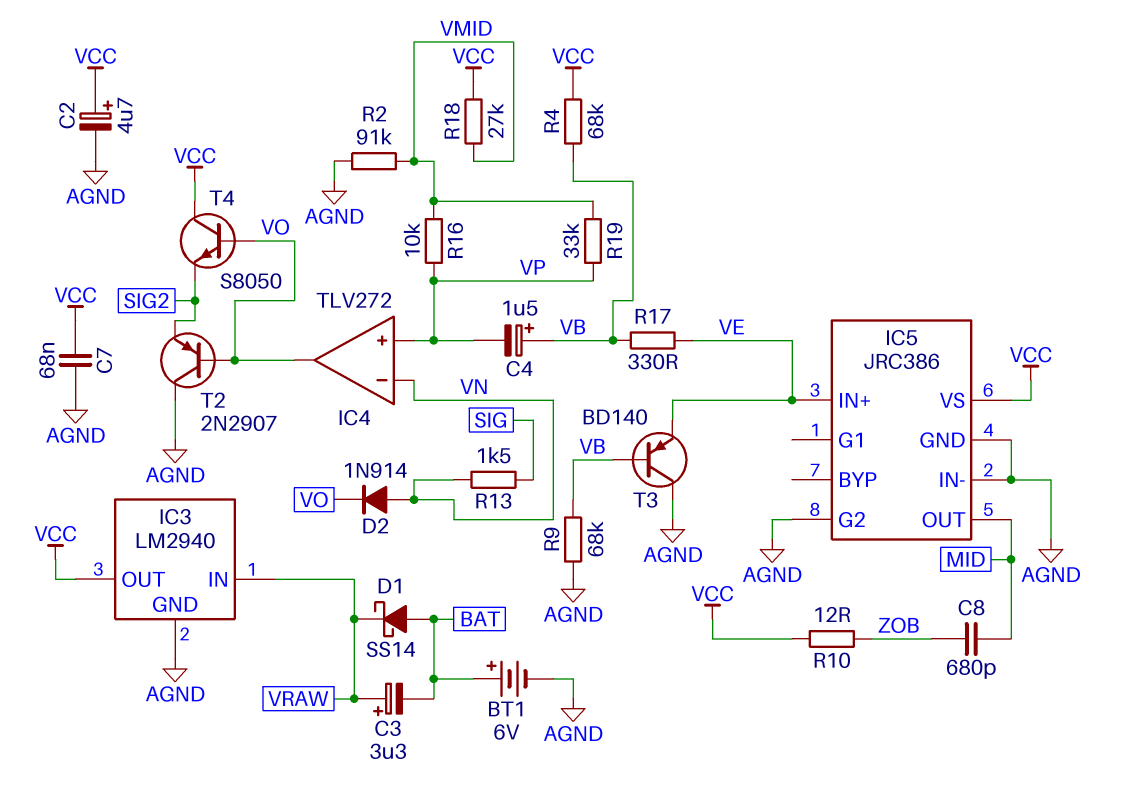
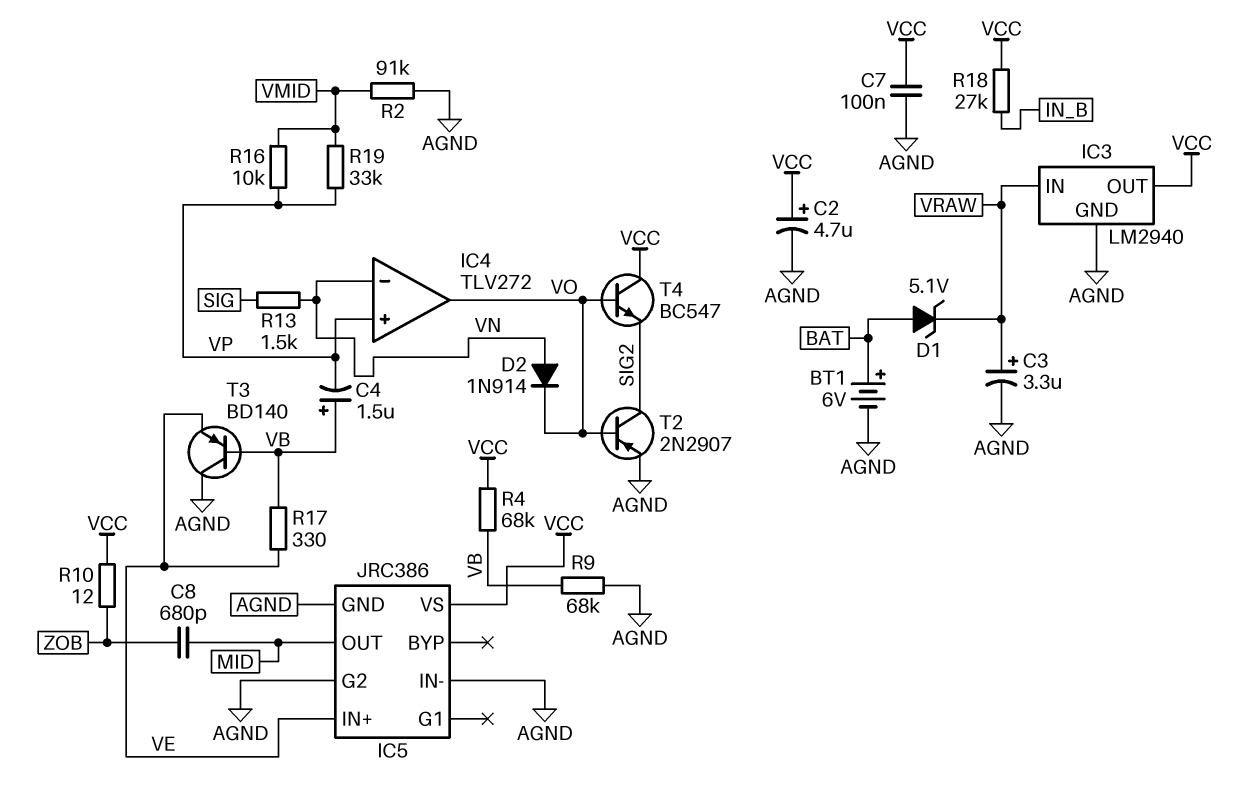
C3: 3.3uF (plus VRAW, minus BAT) -> 3.3uF (plus VRAW, minus AGND)
C7: 68nF (AGND, VCC) -> 100nF (AGND, VCC)
D1: schottky SS14 (A BAT, K VRAW) -> zener 5.1V (A BAT, K VRAW)
R18: 27k (VCC, VMID) -> 27k (IN_B, VCC)
T2: PNP 2N2907 (B VO, C AGND, E SIG2) -> PNP 2N2907 (B VO, C SIG2, E AGND)
T4: NPN S8050 (B VO, C VCC, E SIG2) -> NPN BC547 (B VO, C VCC, E SIG2)

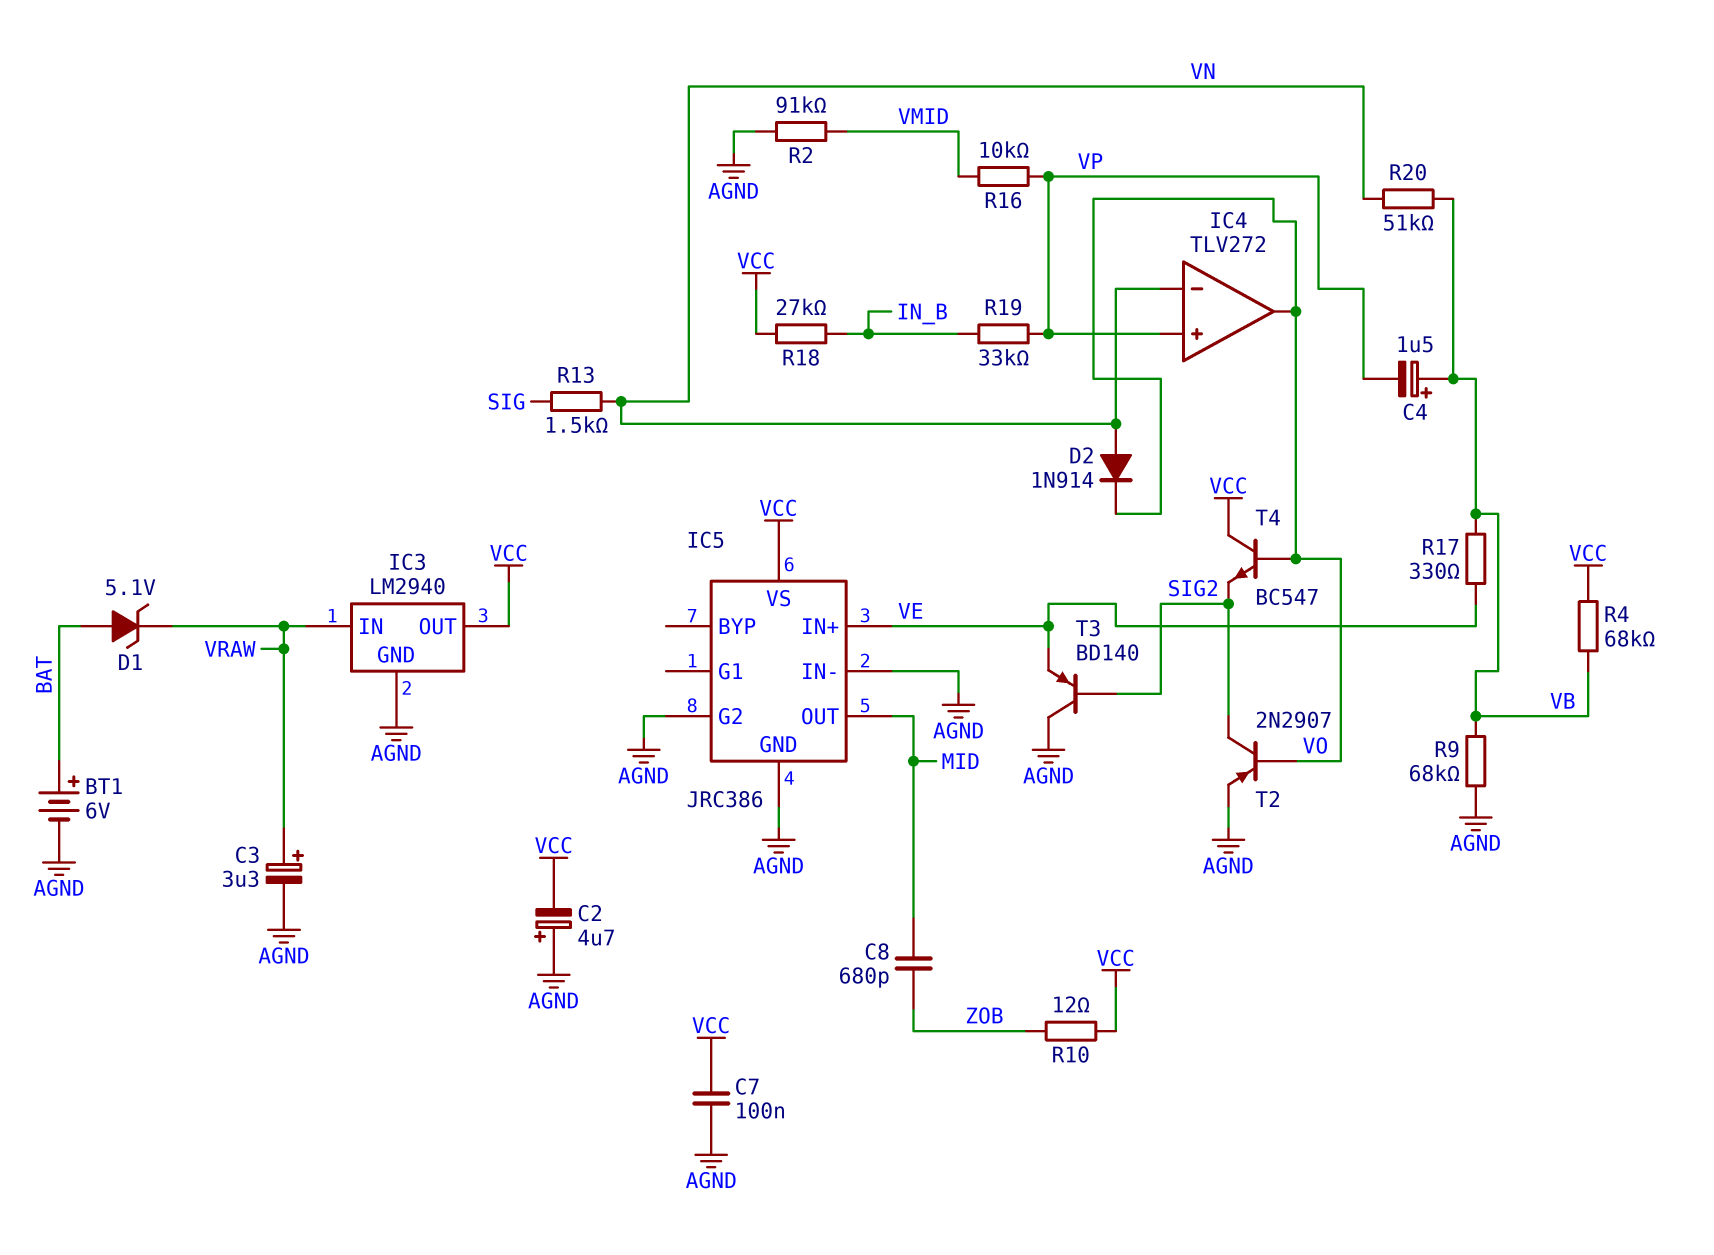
C2: 4.7uF (plus VCC, minus AGND) -> 4.7uF (plus AGND, minus VCC)
R19: 33k (VMID, VP) -> 33k (IN_B, VP)
R20: none -> 51k (VB, VN)
T3: PNP BD140 (B VB, C AGND, E VE) -> PNP BD140 (B SIG2, C AGND, E VE)

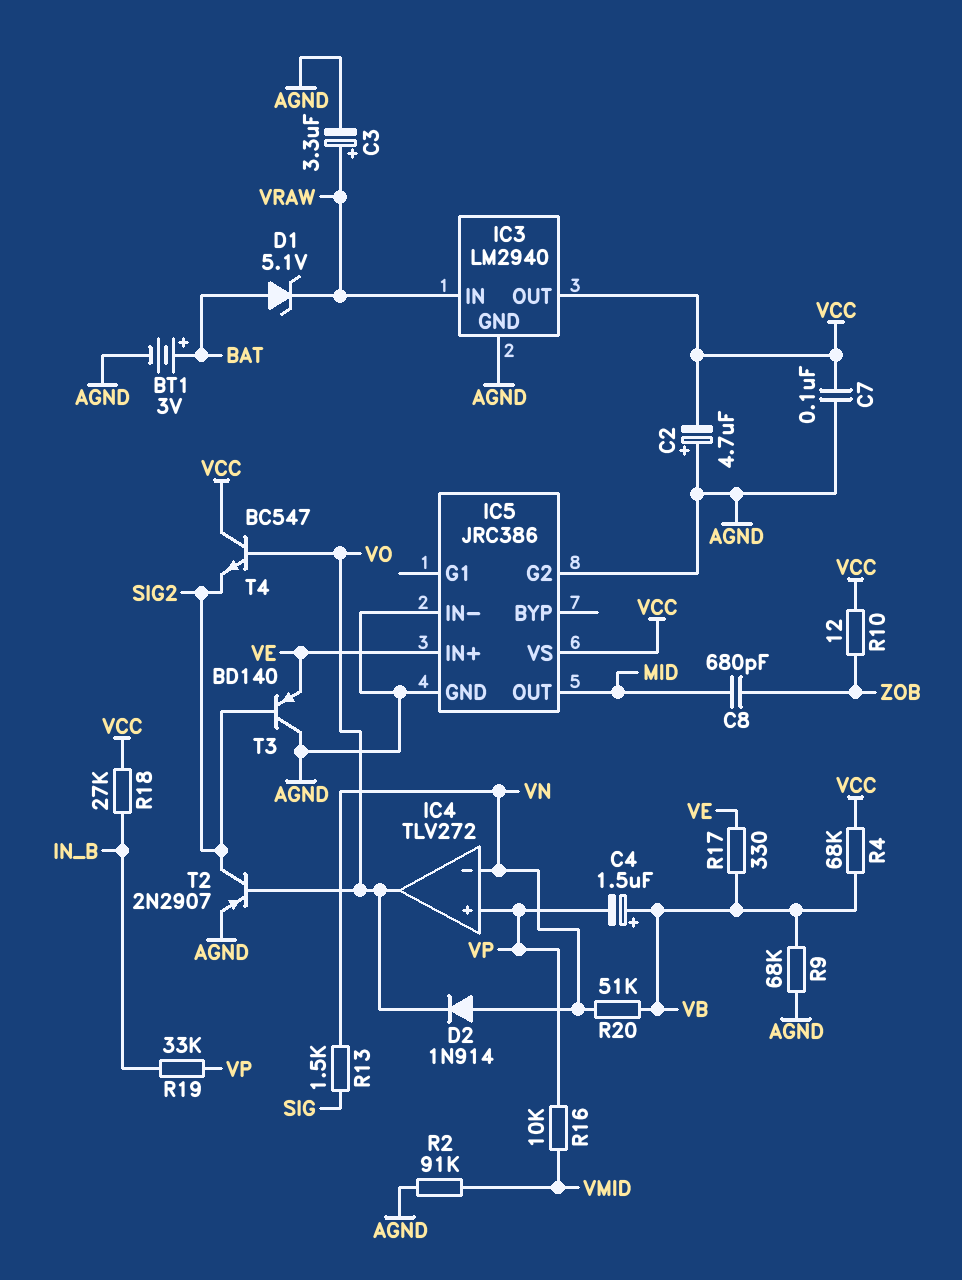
BT1: 6V (plus BAT, minus AGND) -> 3V (plus BAT, minus AGND)

